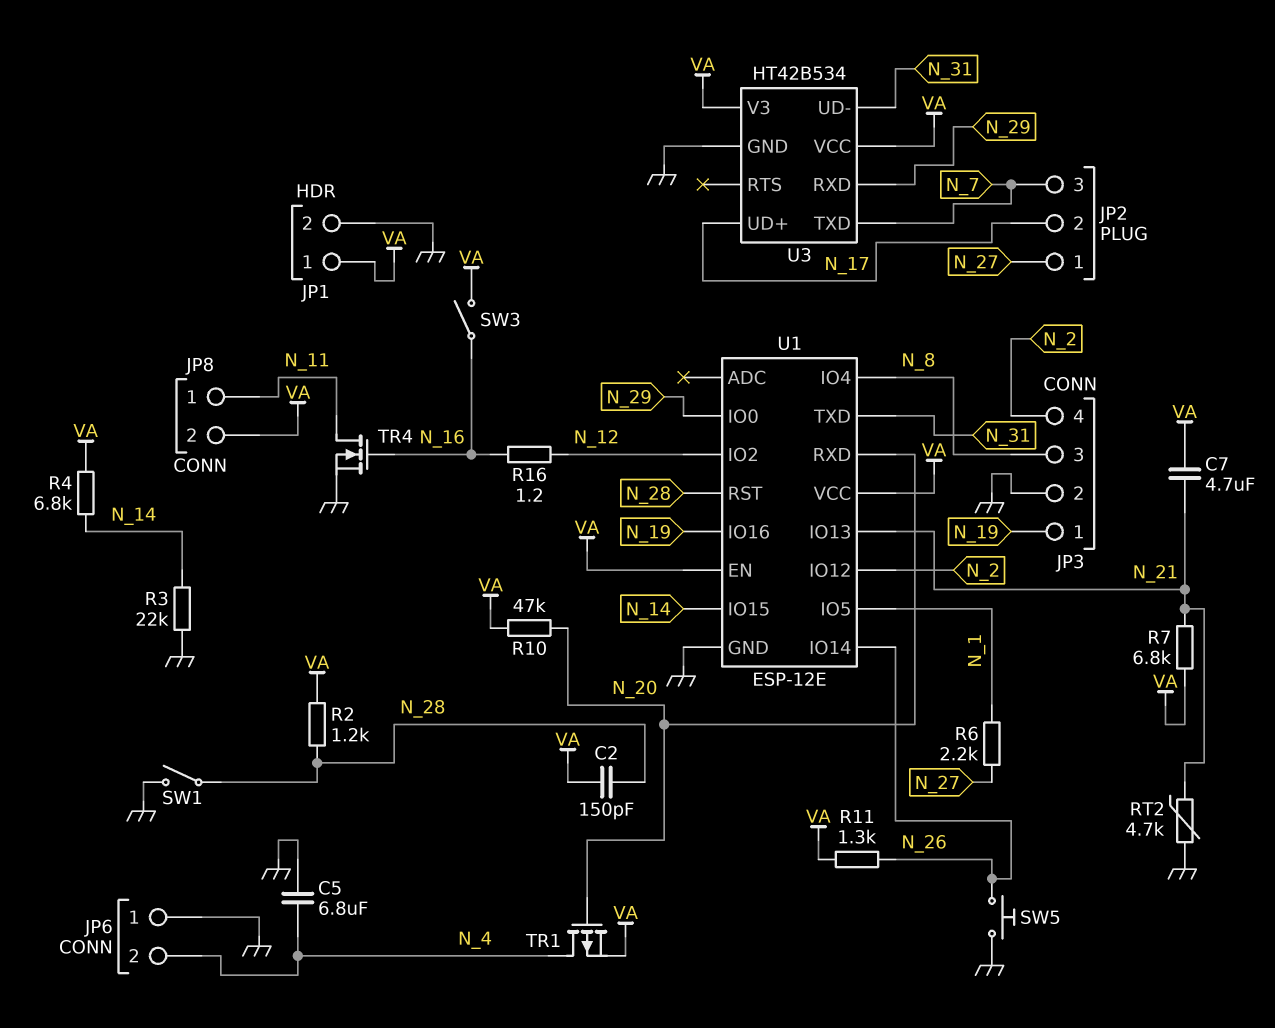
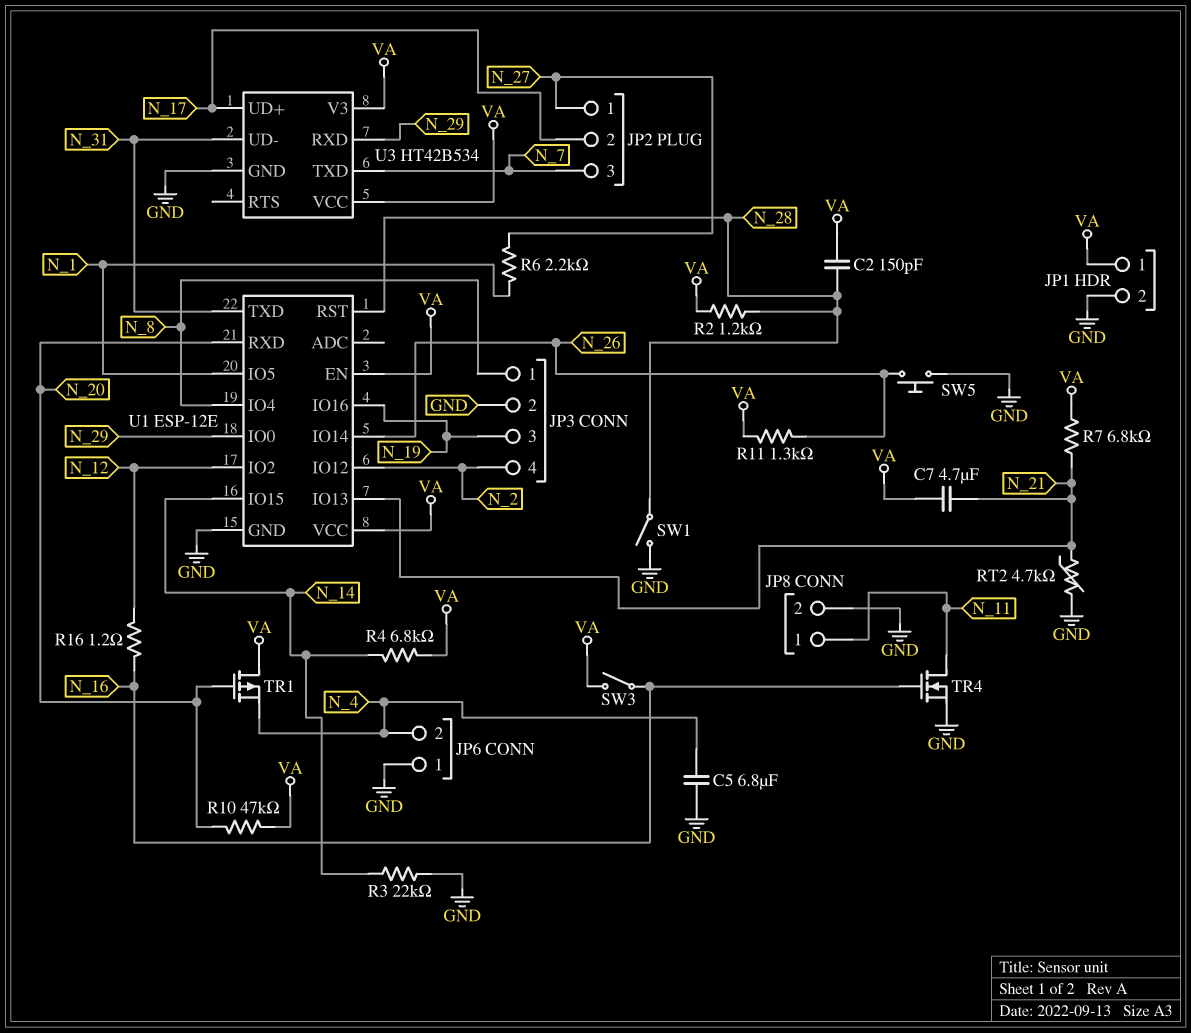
JP3 pin 1: N_19 -> N_8
JP3 pin 3: N_8 -> N_19
JP8 pin 2: VA -> GND
TR1: PMOS (G N_20, D N_4, S VA) -> PMOS (G N_20, D VA, S N_4)

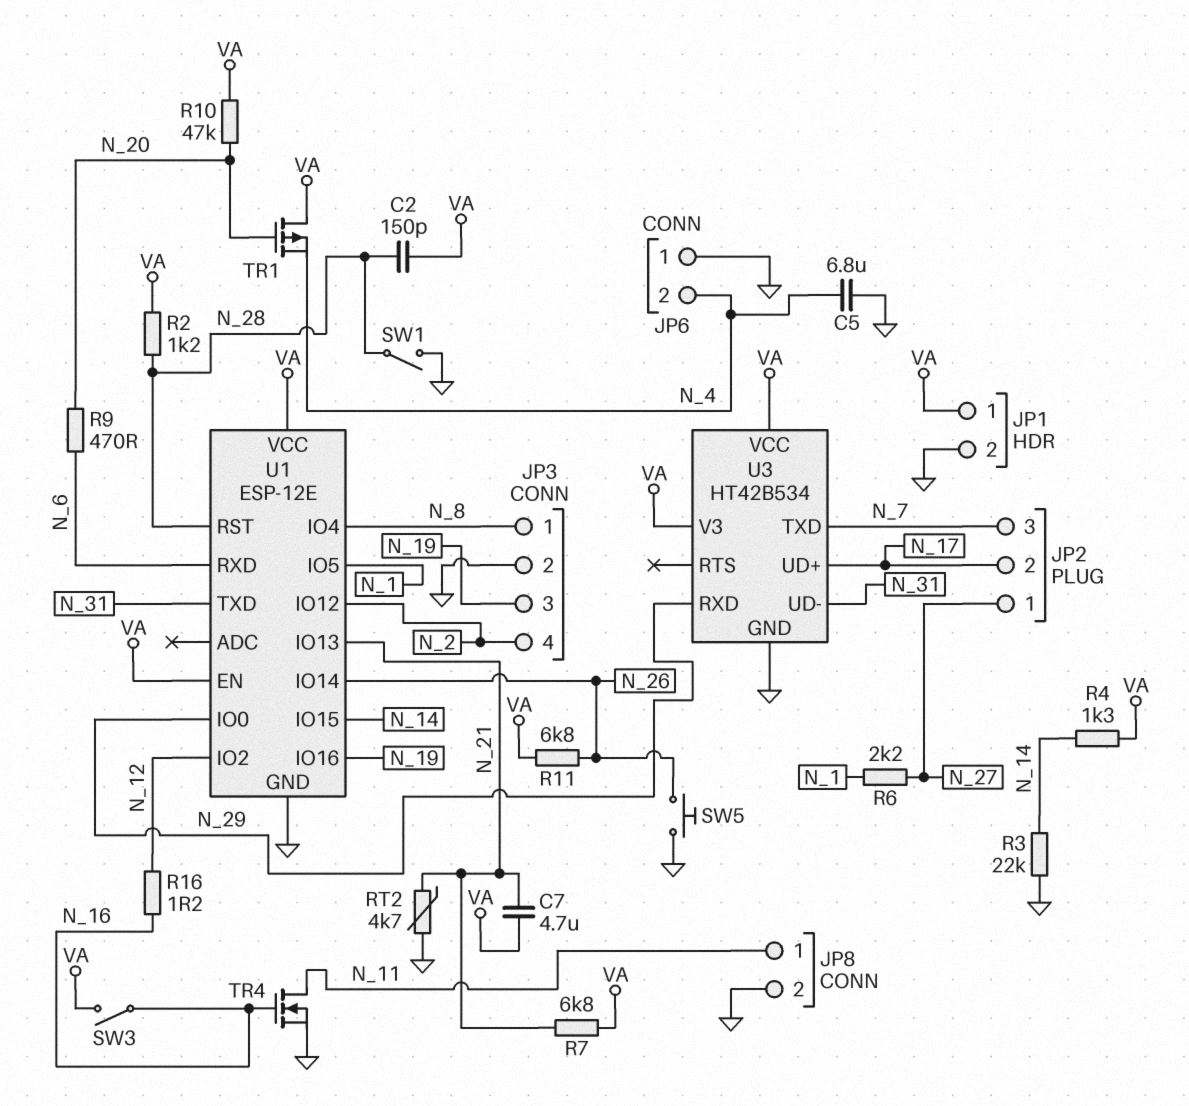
R4: 6.8k (N_14, VA) -> 1.3k (N_14, VA)
R9: none -> 470 (N_6, N_20)
R11: 1.3k (N_26, VA) -> 6.8k (N_26, VA)
U1 pin RXD: N_20 -> N_6

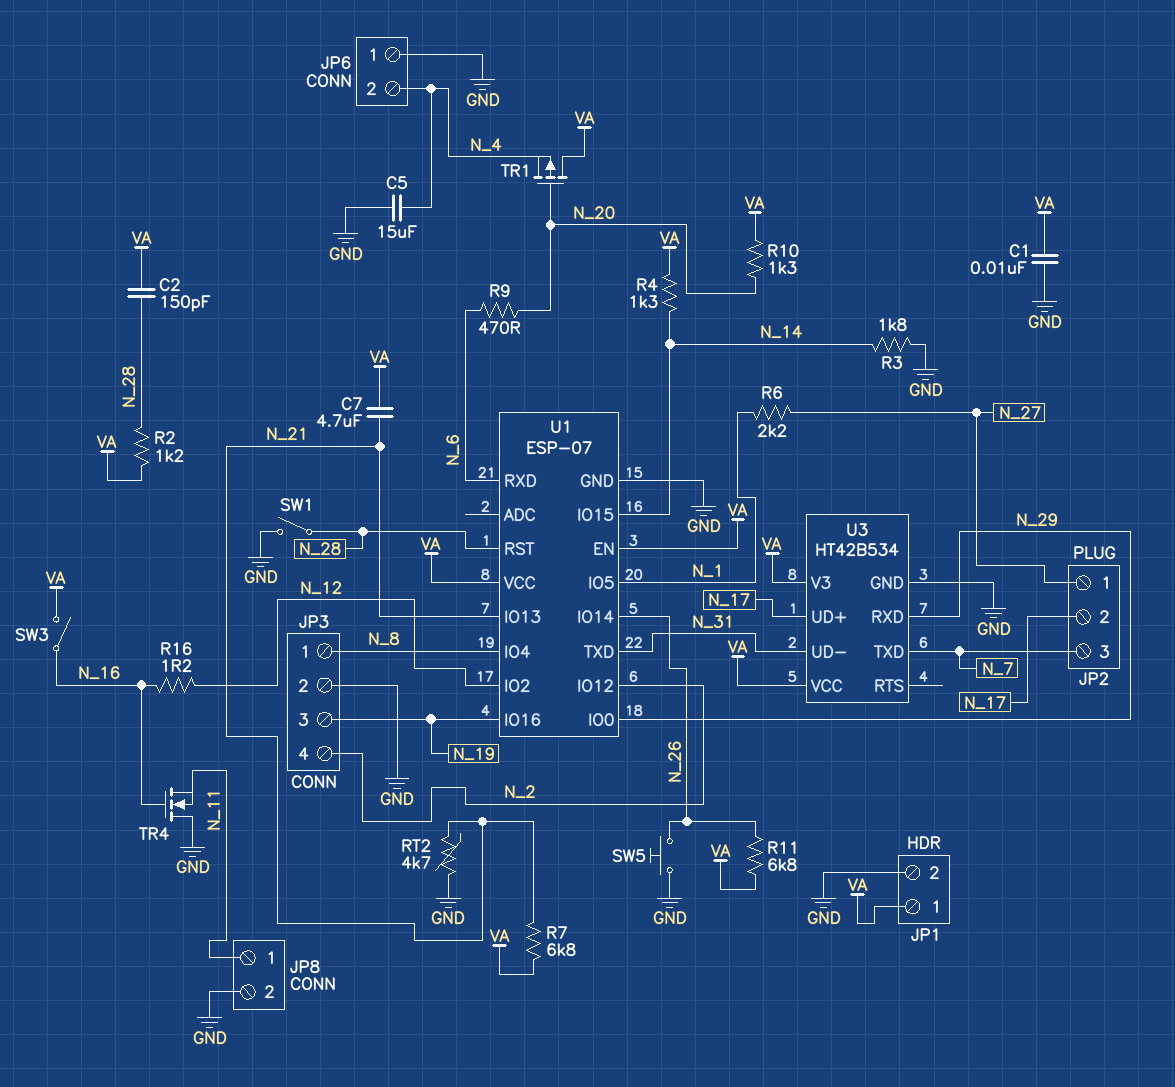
C1: none -> 10nF (GND, VA)
C5: 6.8uF (GND, N_4) -> 15uF (GND, N_4)
R3: 22k (GND, N_14) -> 1.8k (GND, N_14)
R10: 47k (N_20, VA) -> 1.3k (N_20, VA)
TR4: NMOS (G N_16, D N_11, S GND) -> NMOS (G N_16, D GND, S N_11)
U1: ESP-12E -> ESP-07

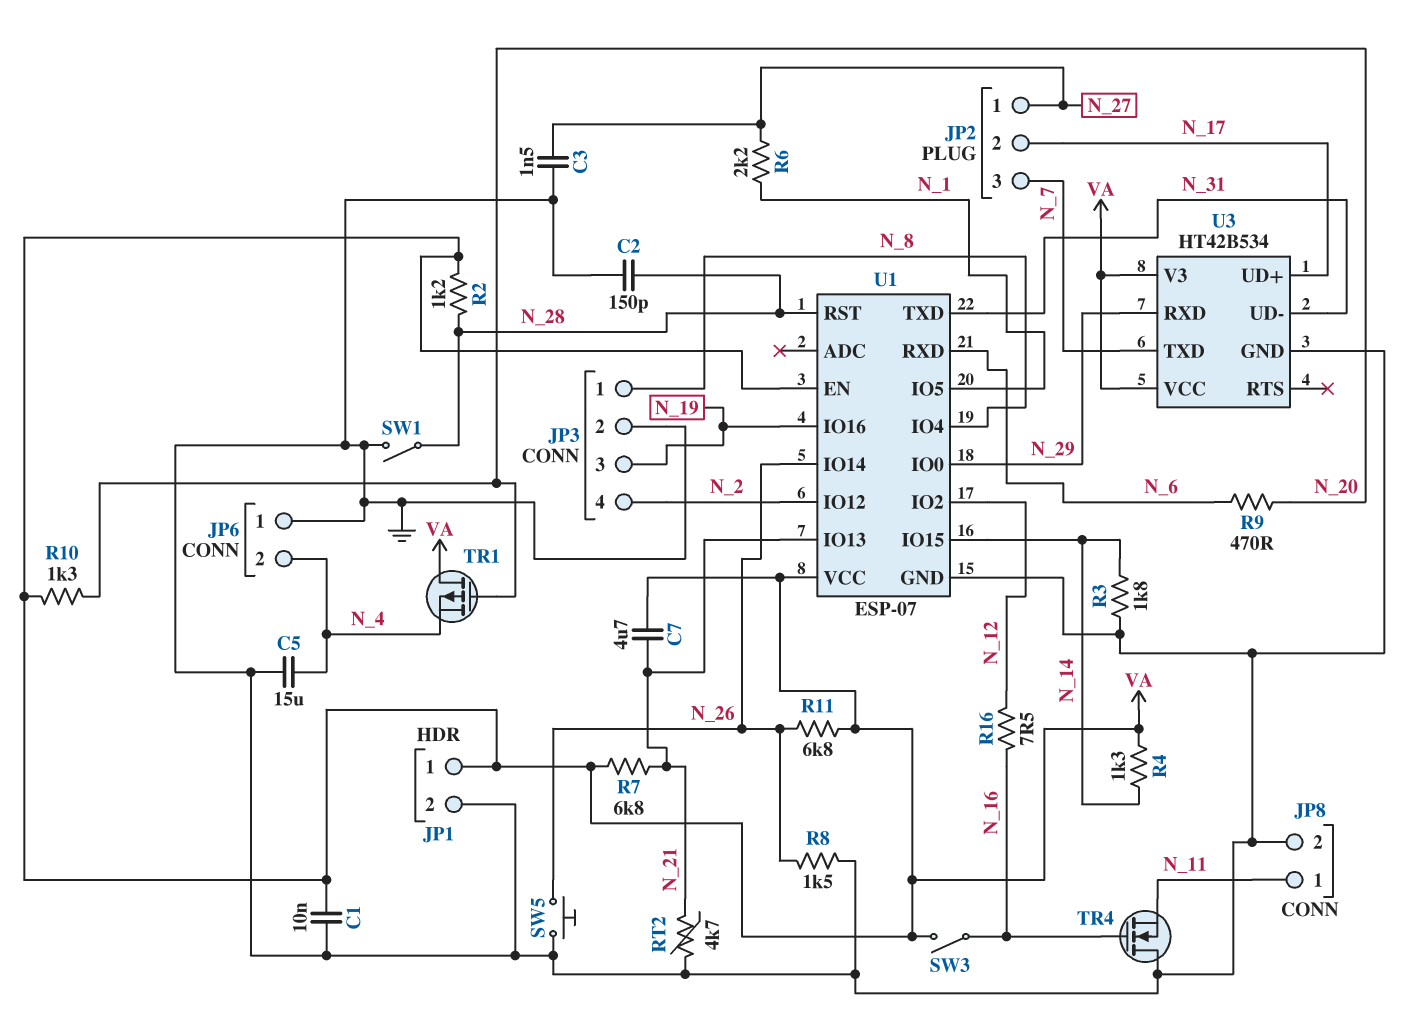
C2: 150pF (N_28, VA) -> 150pF (GND, N_28)
C3: none -> 1.5nF (GND, N_27)
R8: none -> 1.5k (GND, N_26)
R16: 1.2 (N_12, N_16) -> 7.5 (N_12, N_16)

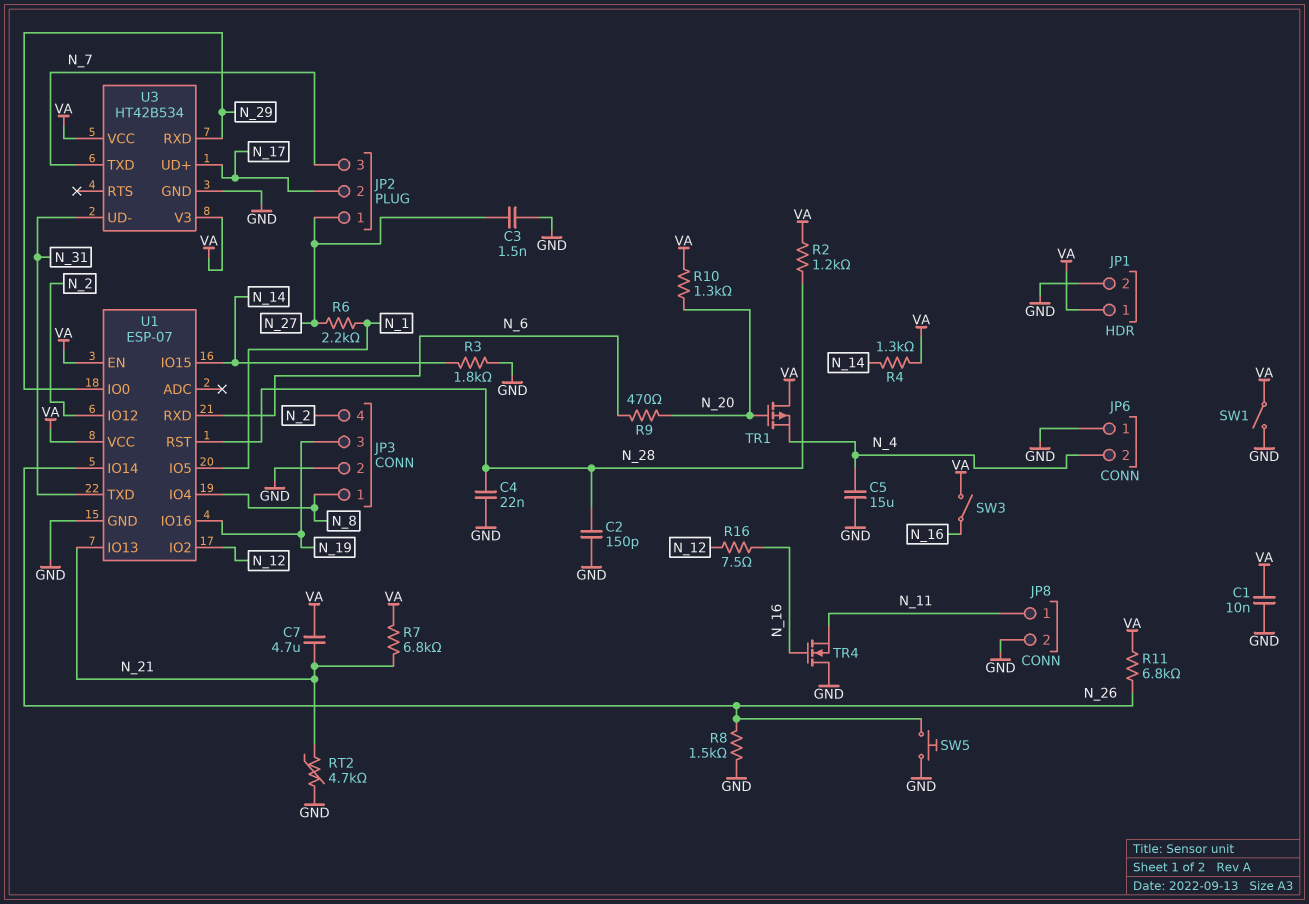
C4: none -> 22nF (GND, N_28)
SW1: switch (GND, N_28) -> switch (GND, VA)

